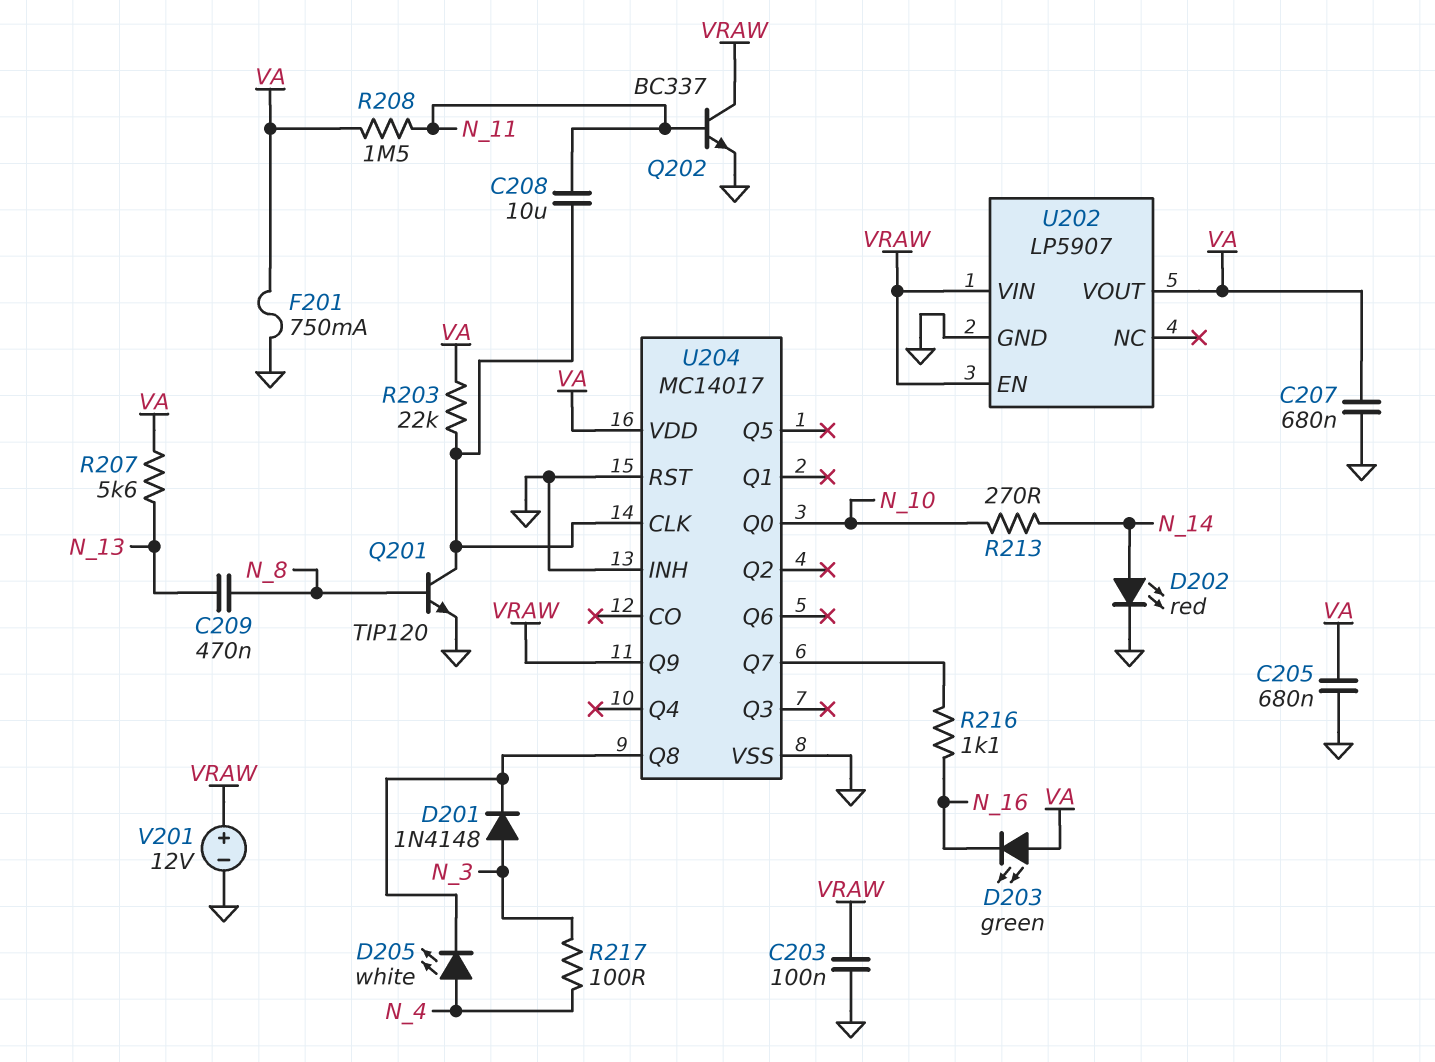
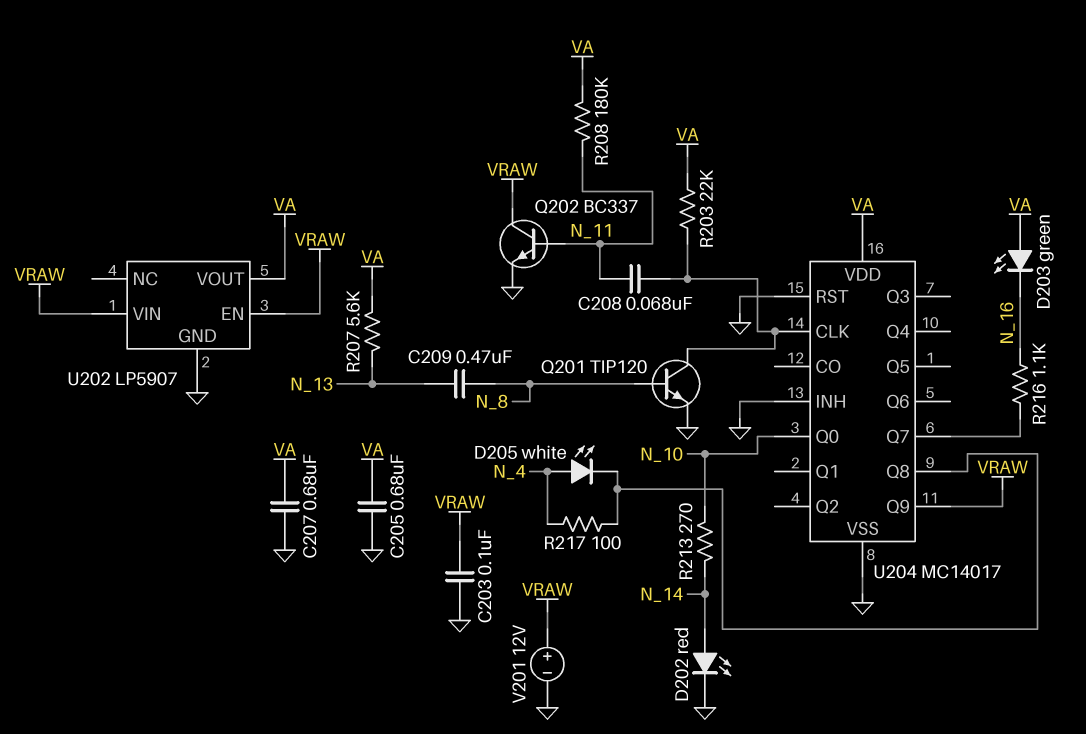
C208: 10uF (N_11, U204/CLK) -> 68nF (N_11, U204/CLK)
D201: diode 1N4148 (A N_3, K U204/Q8) -> none
F201: 750mA (GND, VA) -> none
R208: 1.5M (N_11, VA) -> 180k (N_11, VA)
R217: 100 (N_3, N_4) -> 100 (N_4, U204/Q8)

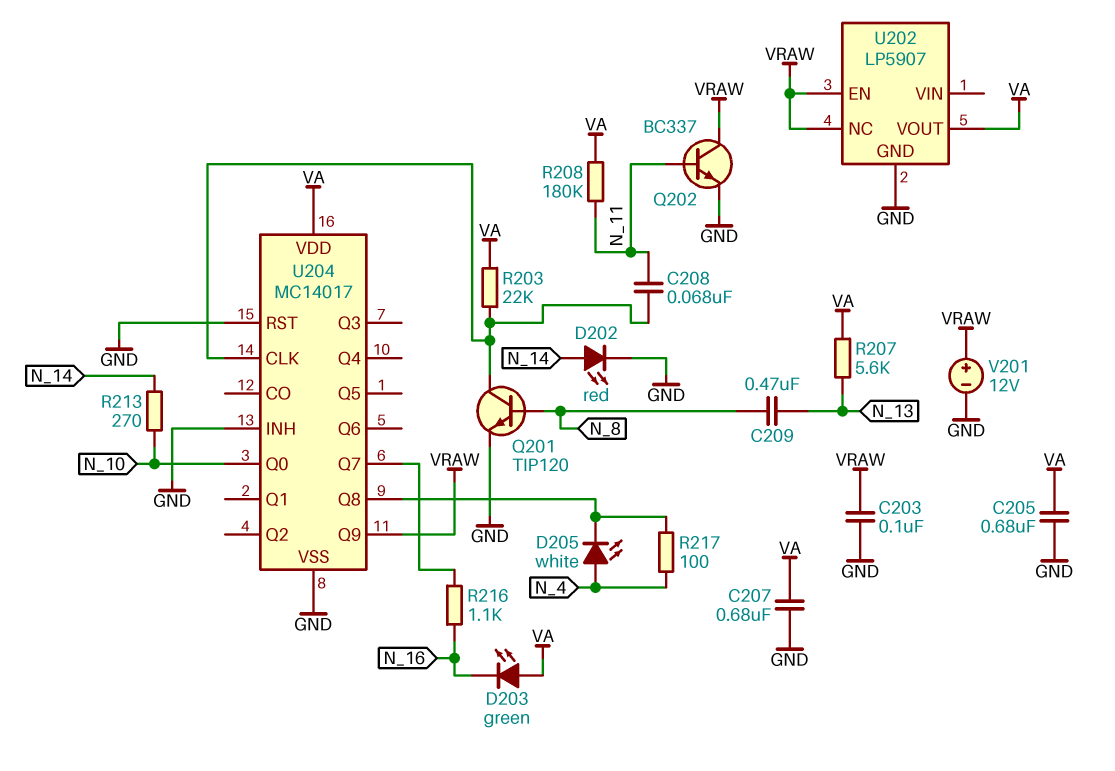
U202 pin NC: none -> VRAW
U202 pin VIN: VRAW -> none

